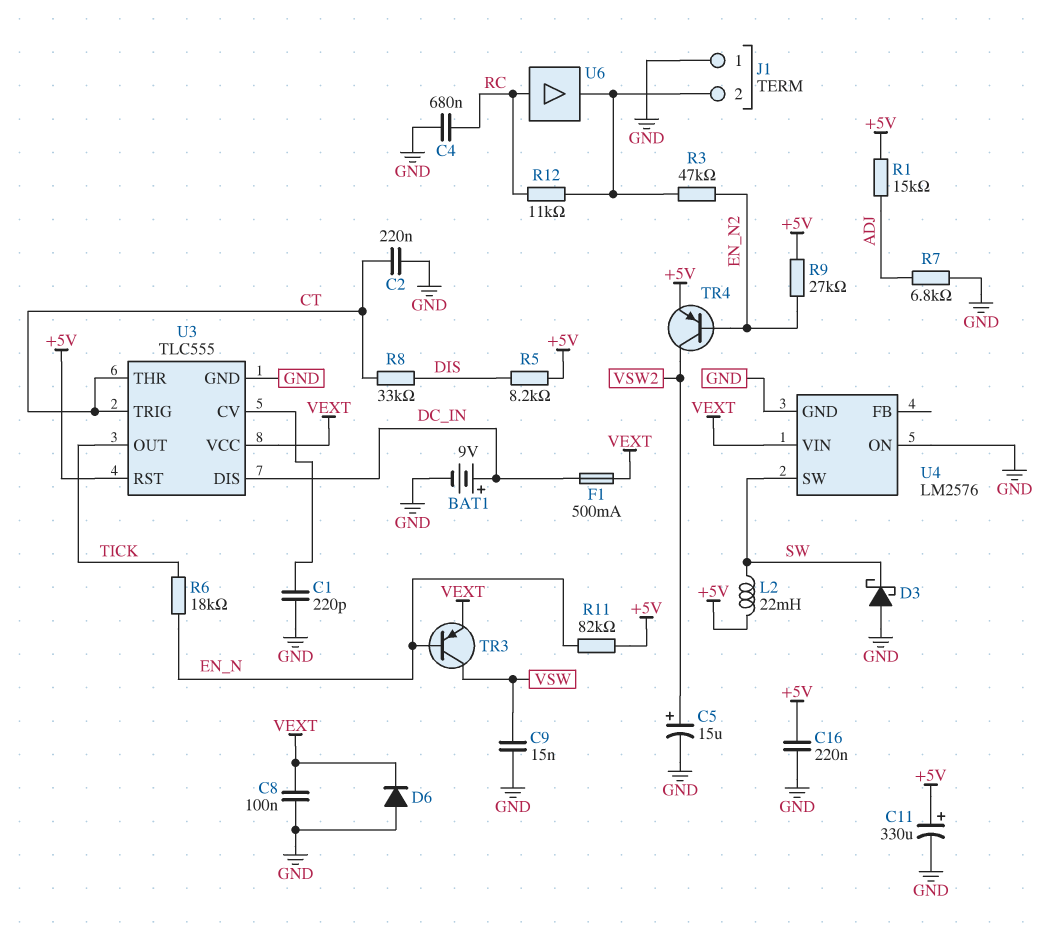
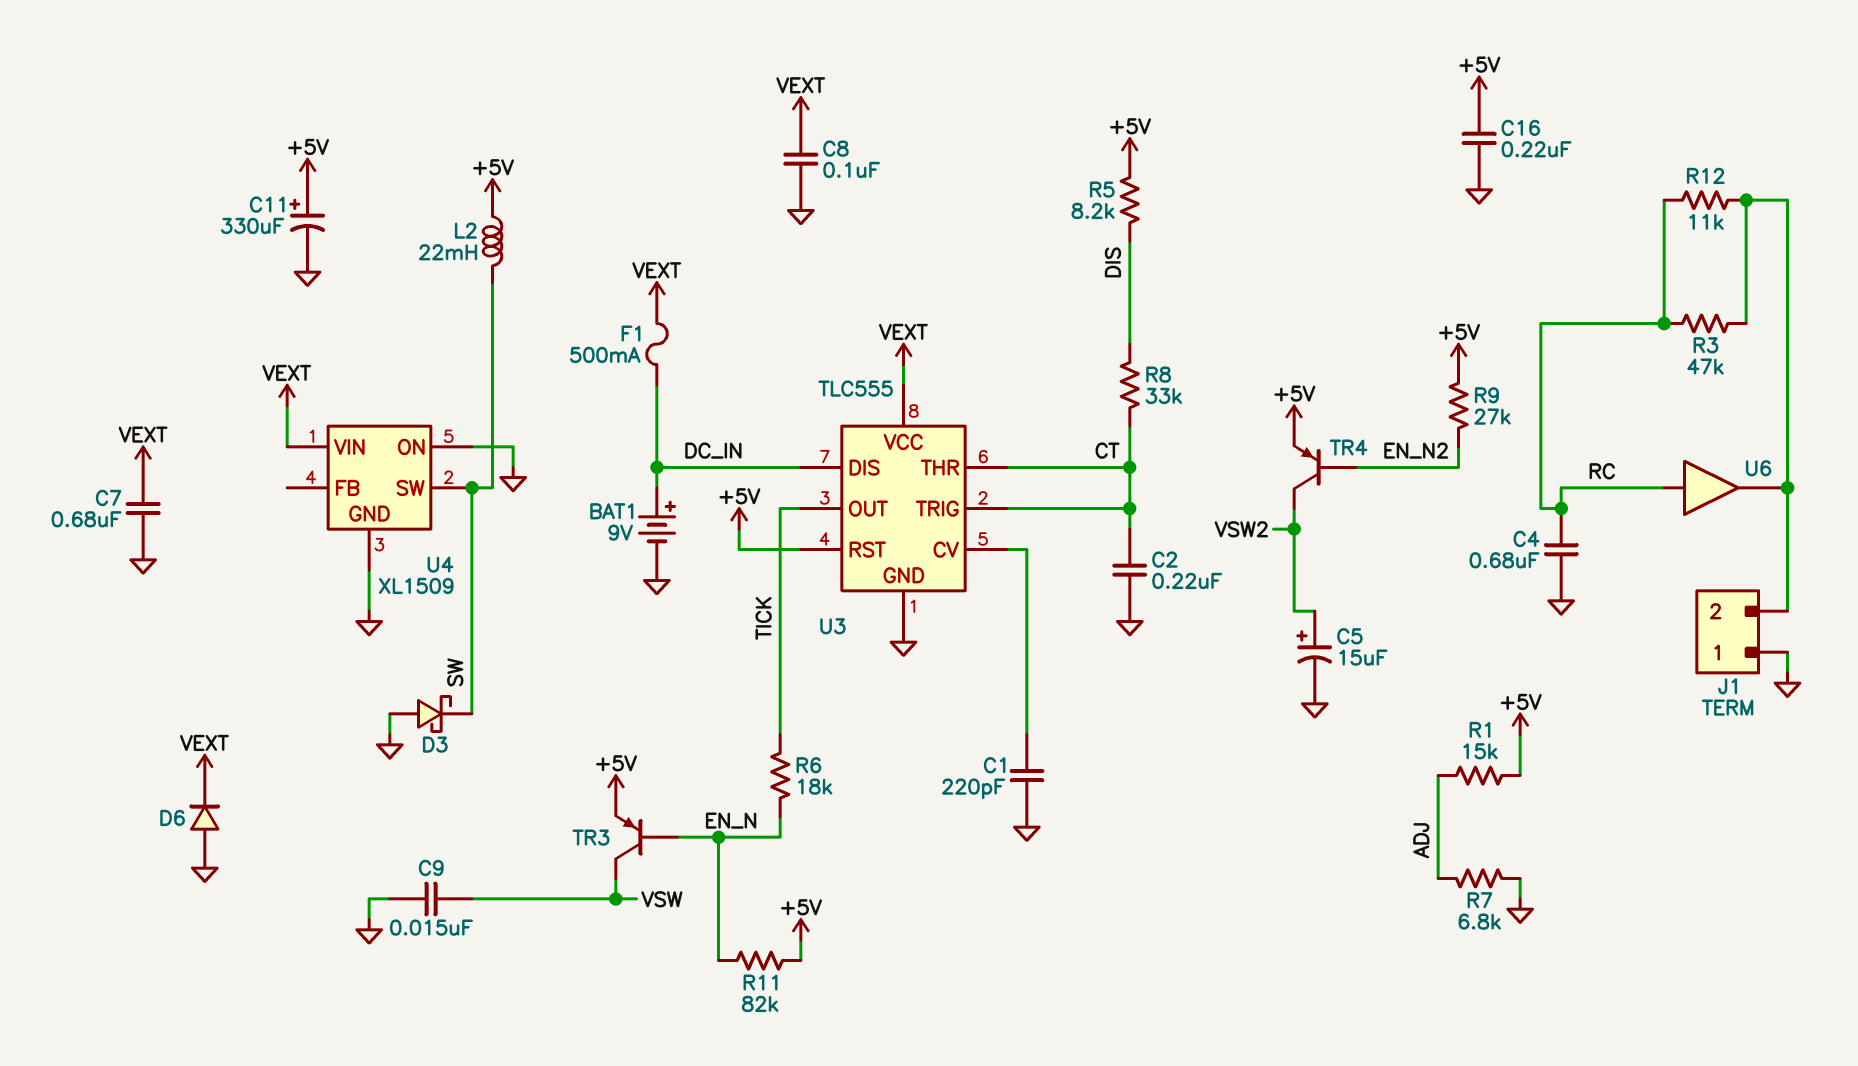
C7: none -> 680nF (GND, VEXT)
R3: 47k (EN_N2, J1/2) -> 47k (J1/2, RC)
TR3: PNP (B EN_N, C VSW, E VEXT) -> PNP (B EN_N, C VSW, E +5V)
U4: LM2576 -> XL1509

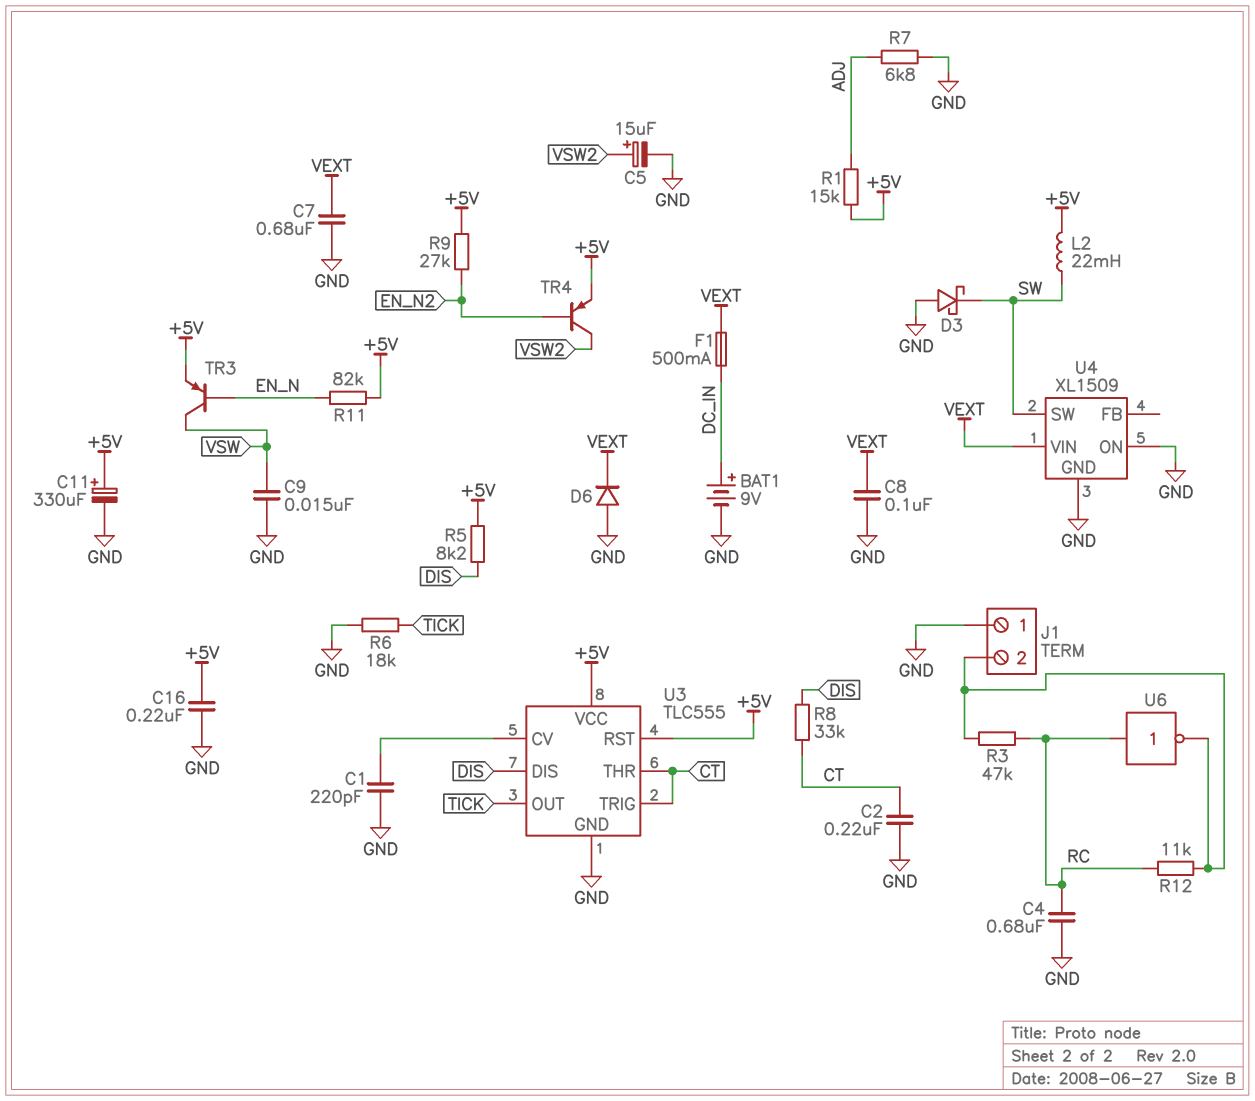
R6: 18k (EN_N, TICK) -> 18k (GND, TICK)
U3 pin DIS: DC_IN -> DIS
U3 pin VCC: VEXT -> +5V
U6: buffer (in RC, out J1/2) -> NOT (in RC, out J1/2)

